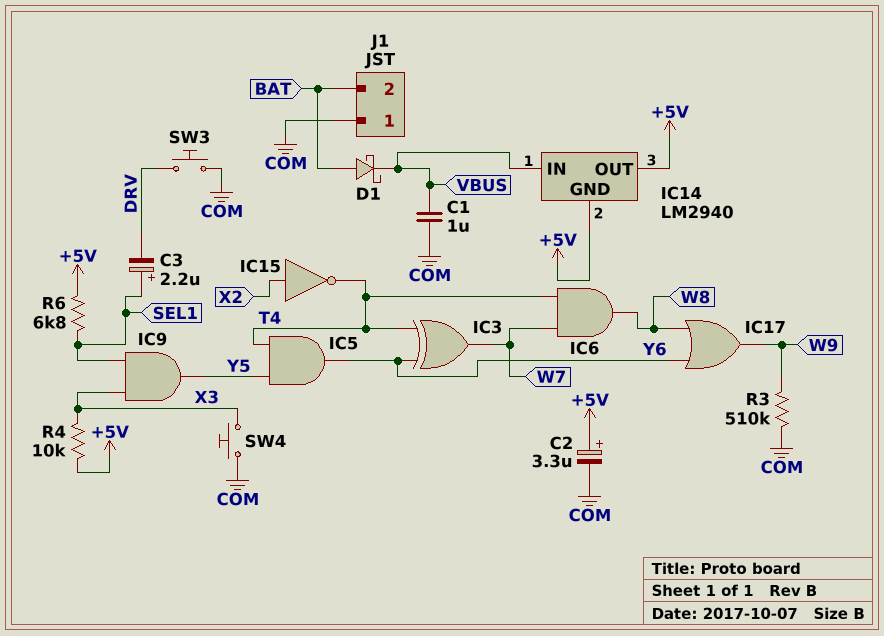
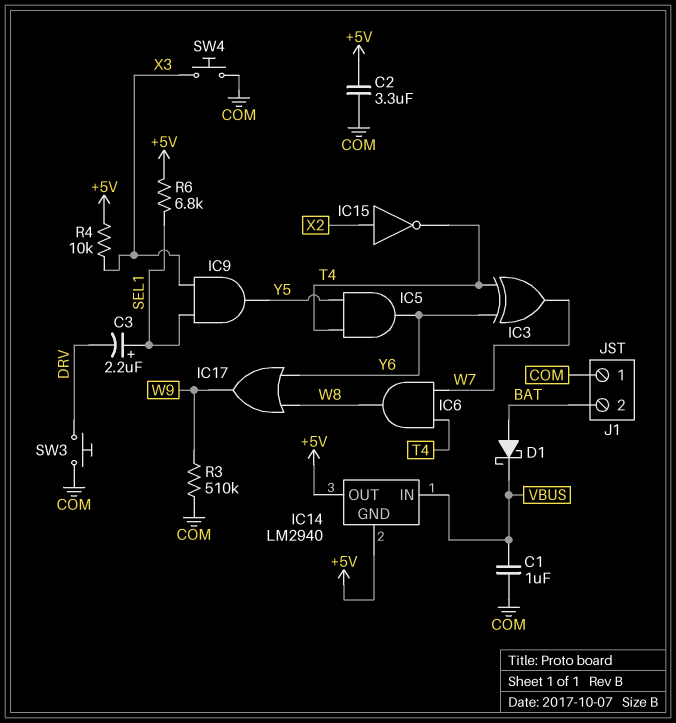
C2: 3.3uF (plus +5V, minus COM) -> 3.3uF (+5V, COM)

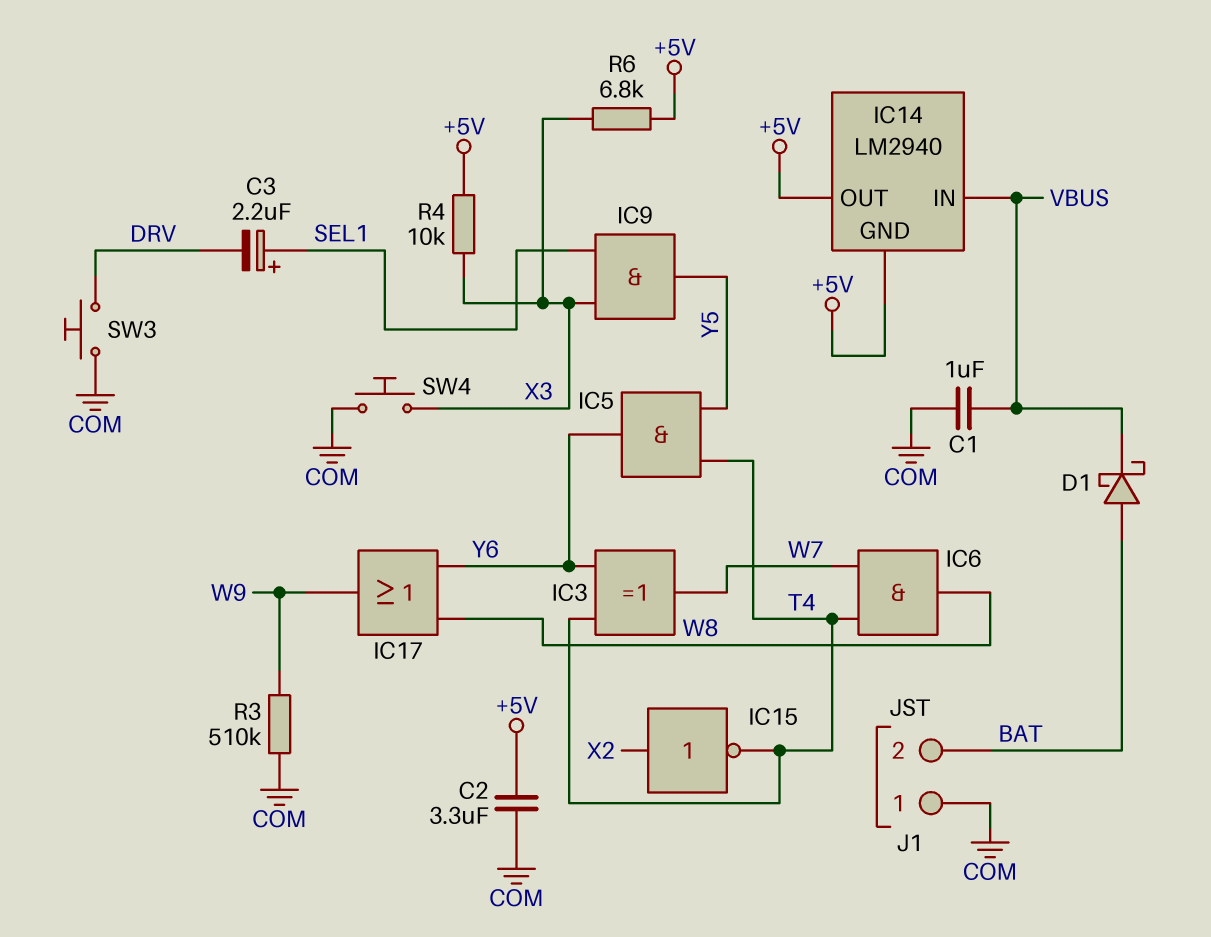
R6: 6.8k (+5V, SEL1) -> 6.8k (+5V, X3)

